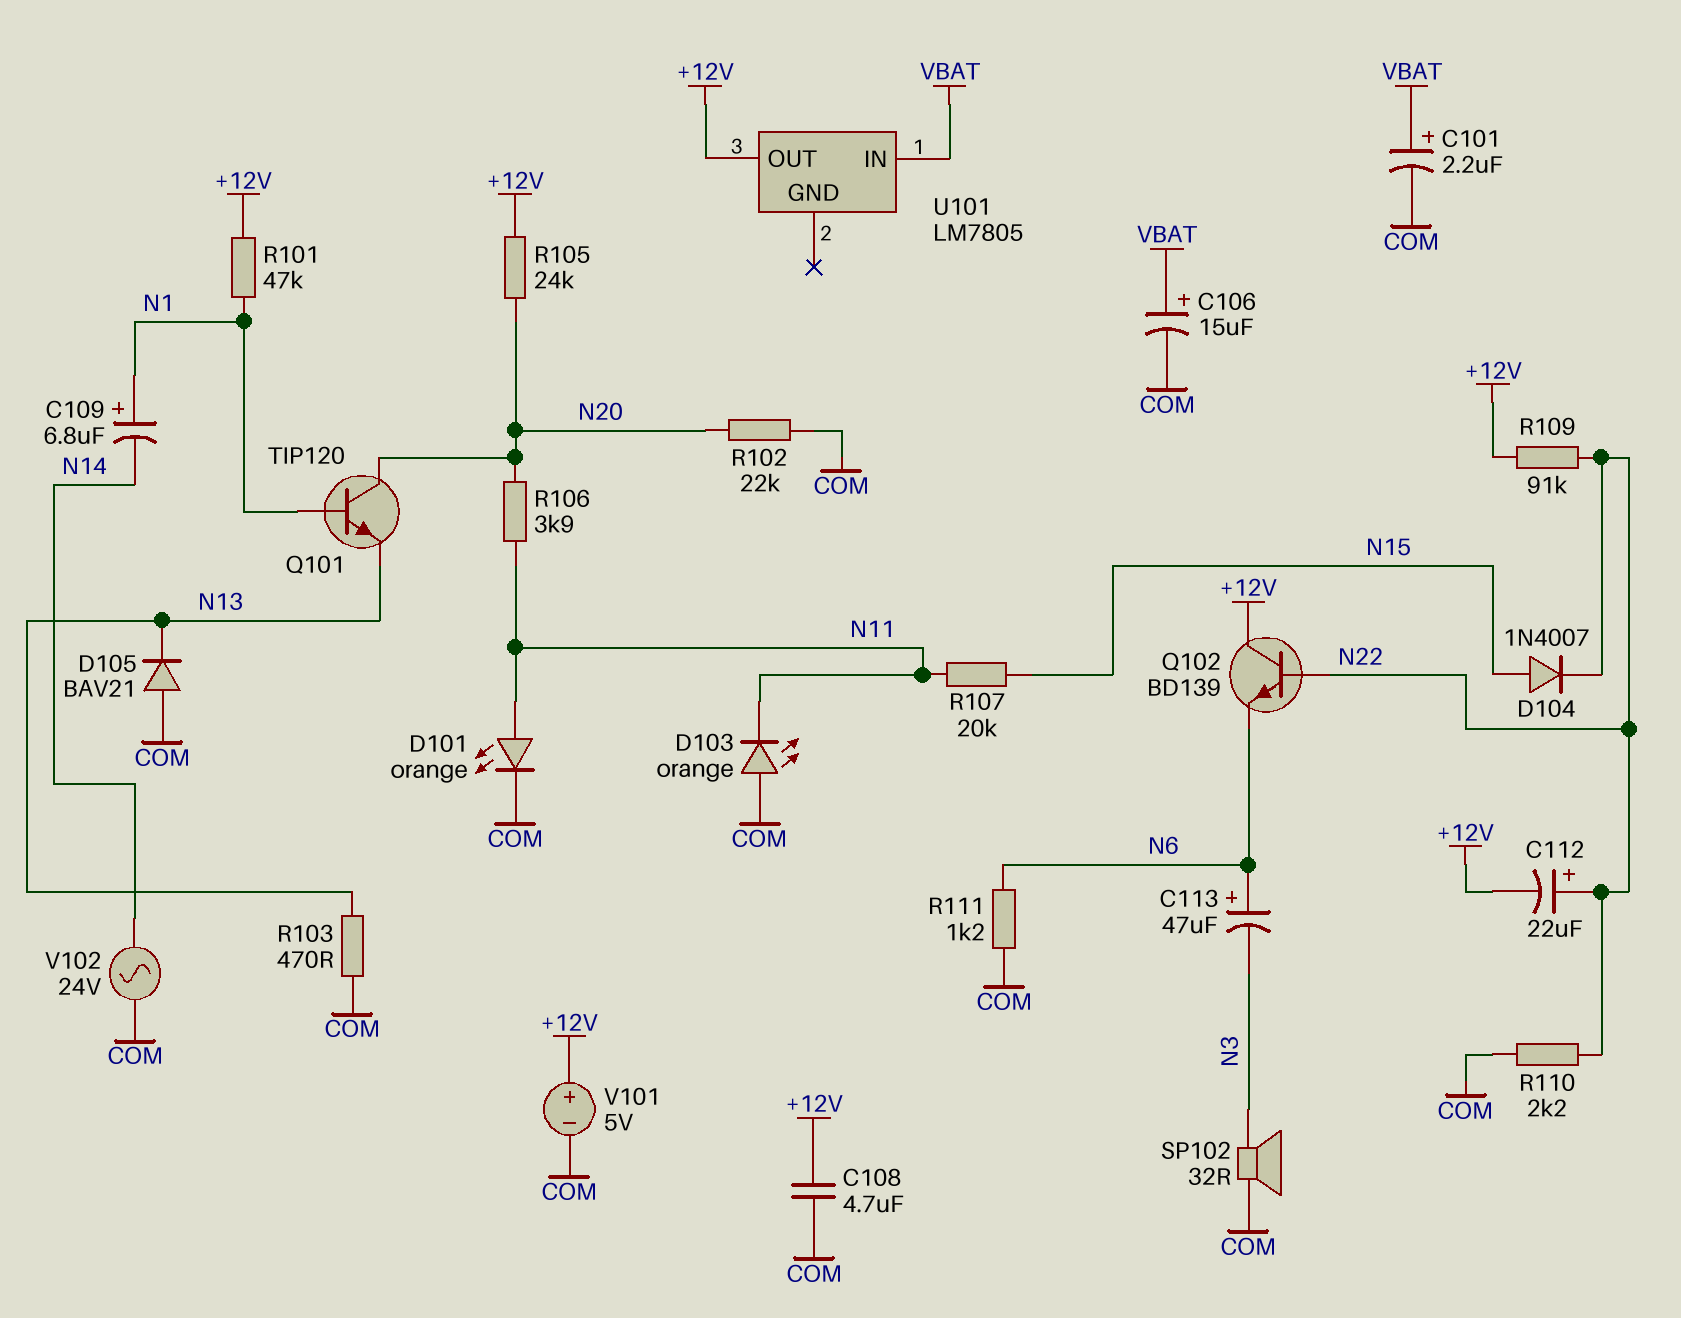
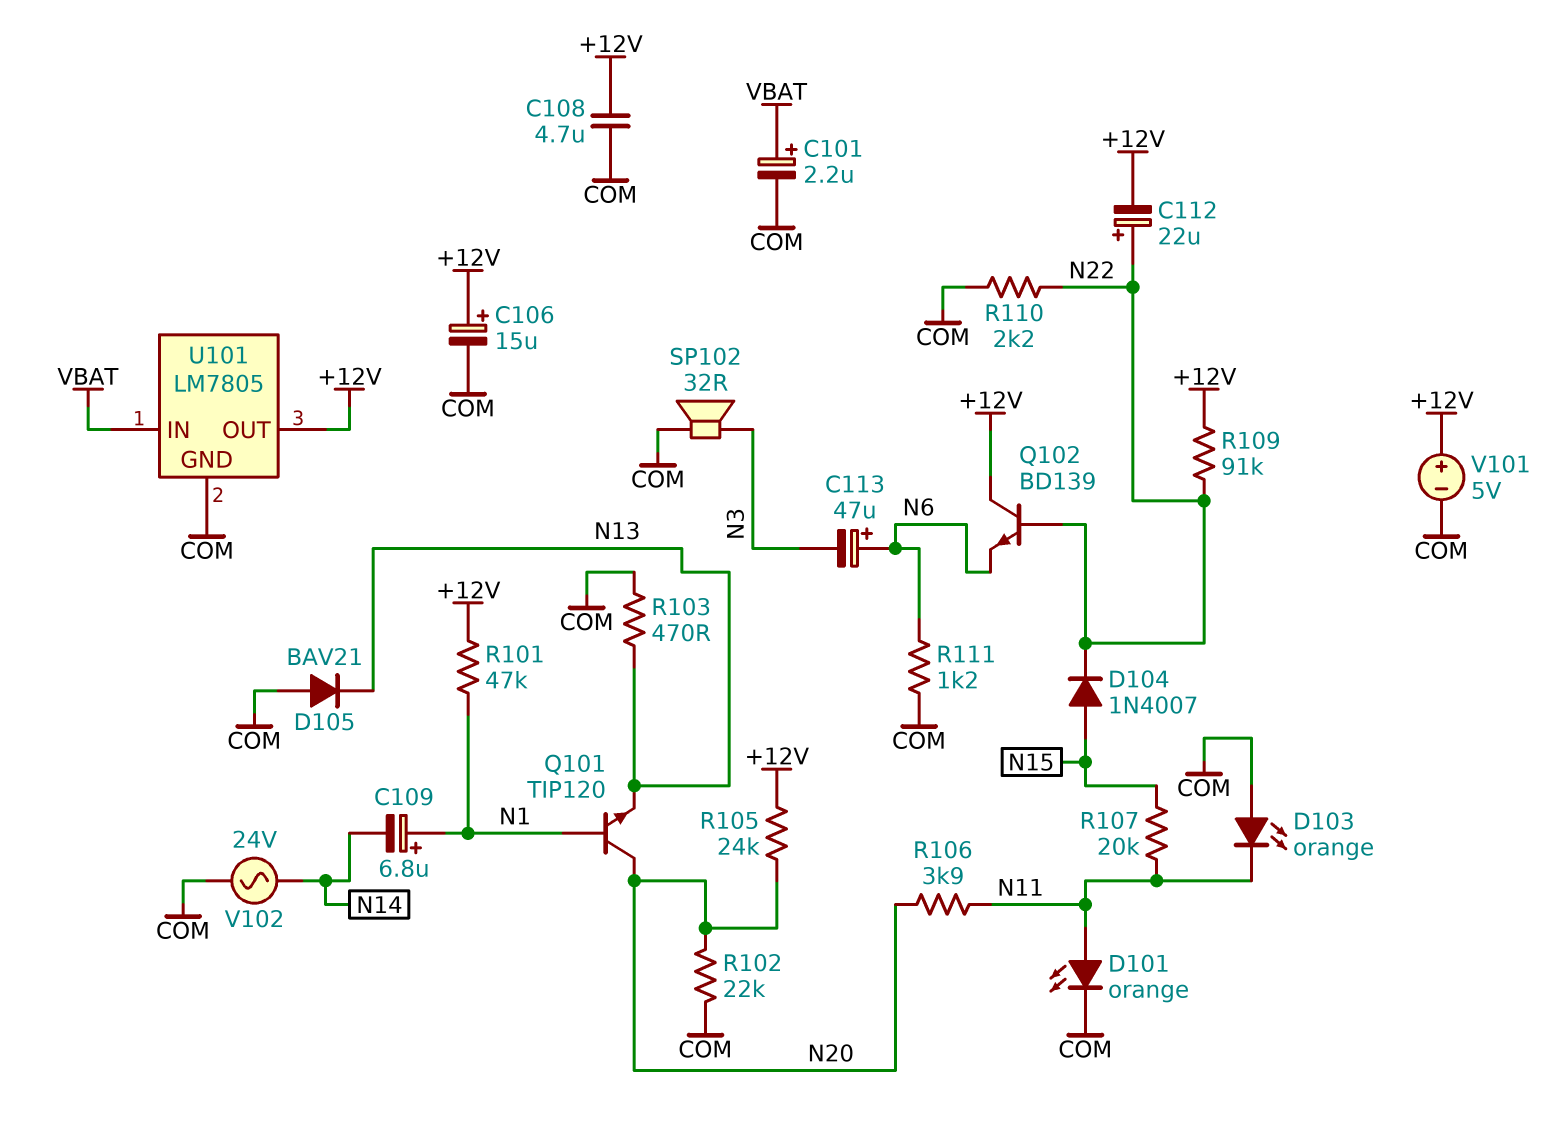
C106: 15uF (plus VBAT, minus COM) -> 15uF (plus +12V, minus COM)
U101 pin GND: none -> COM

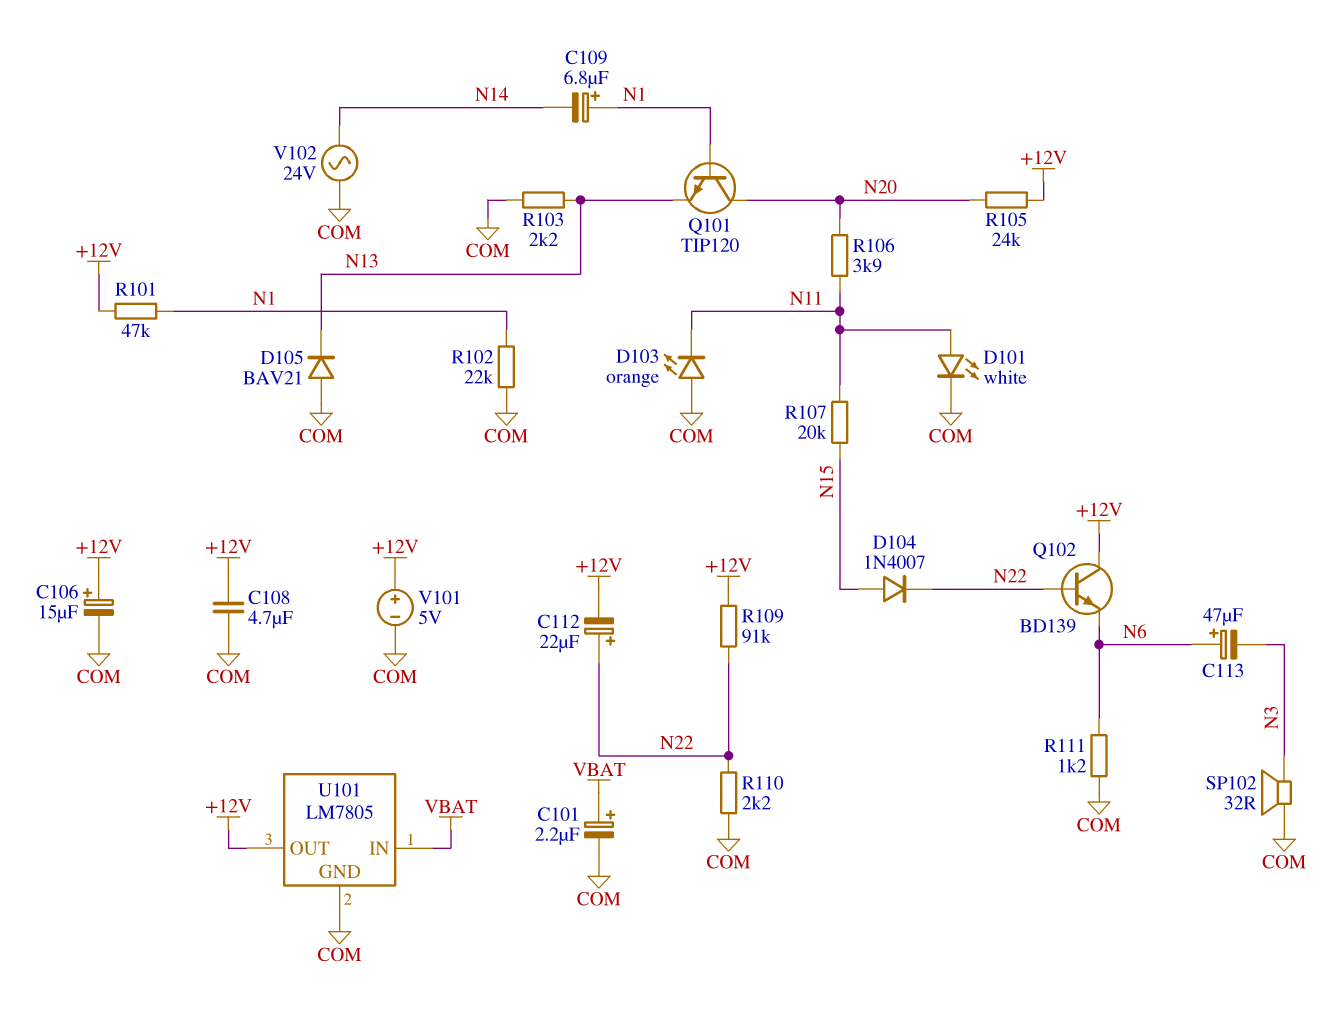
D101: LED orange (A N11, K COM) -> LED white (A N11, K COM)
R102: 22k (COM, N20) -> 22k (COM, N1)
R103: 470 (COM, N13) -> 2.2k (COM, N13)

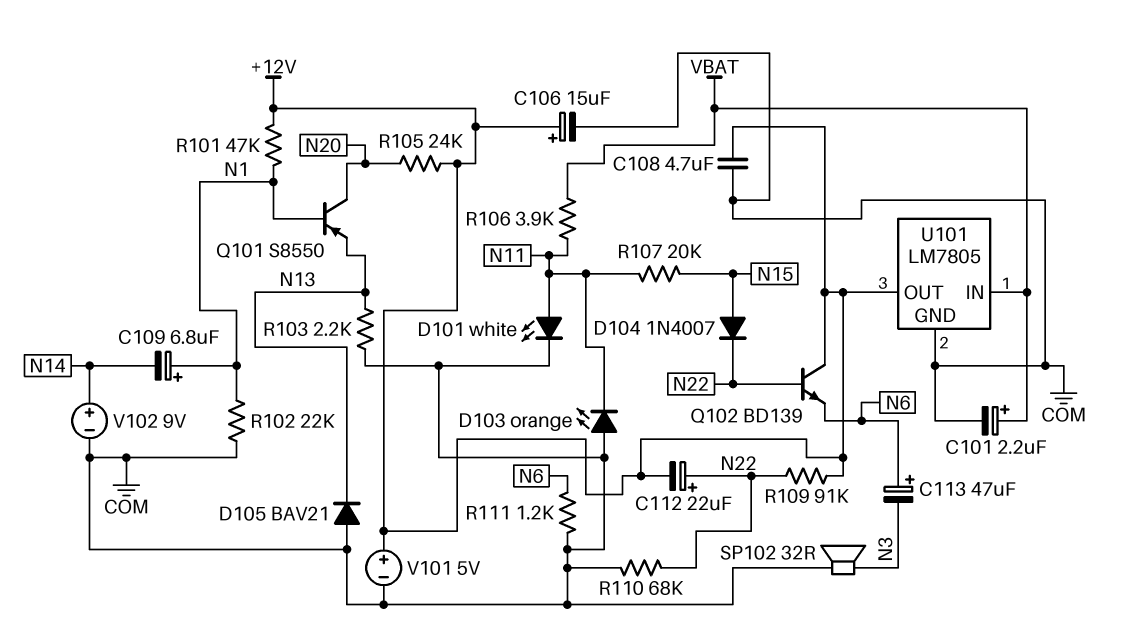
Q101: NPN TIP120 (B N1, C N20, E N13) -> PNP S8550 (B N1, C N20, E N13)
R106: 3.9k (N11, N20) -> 3.9k (N11, VBAT)
R110: 2.2k (COM, N22) -> 68k (COM, N22)
V102: AC 24V (COM, N14) -> 9V (plus N14, minus COM)

